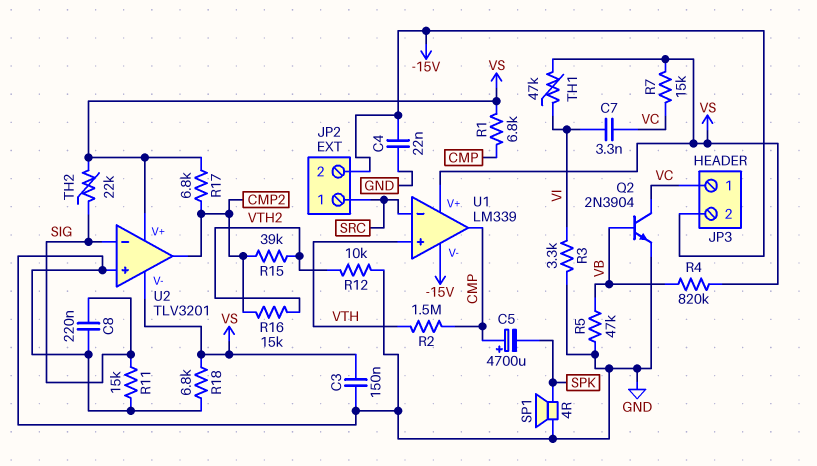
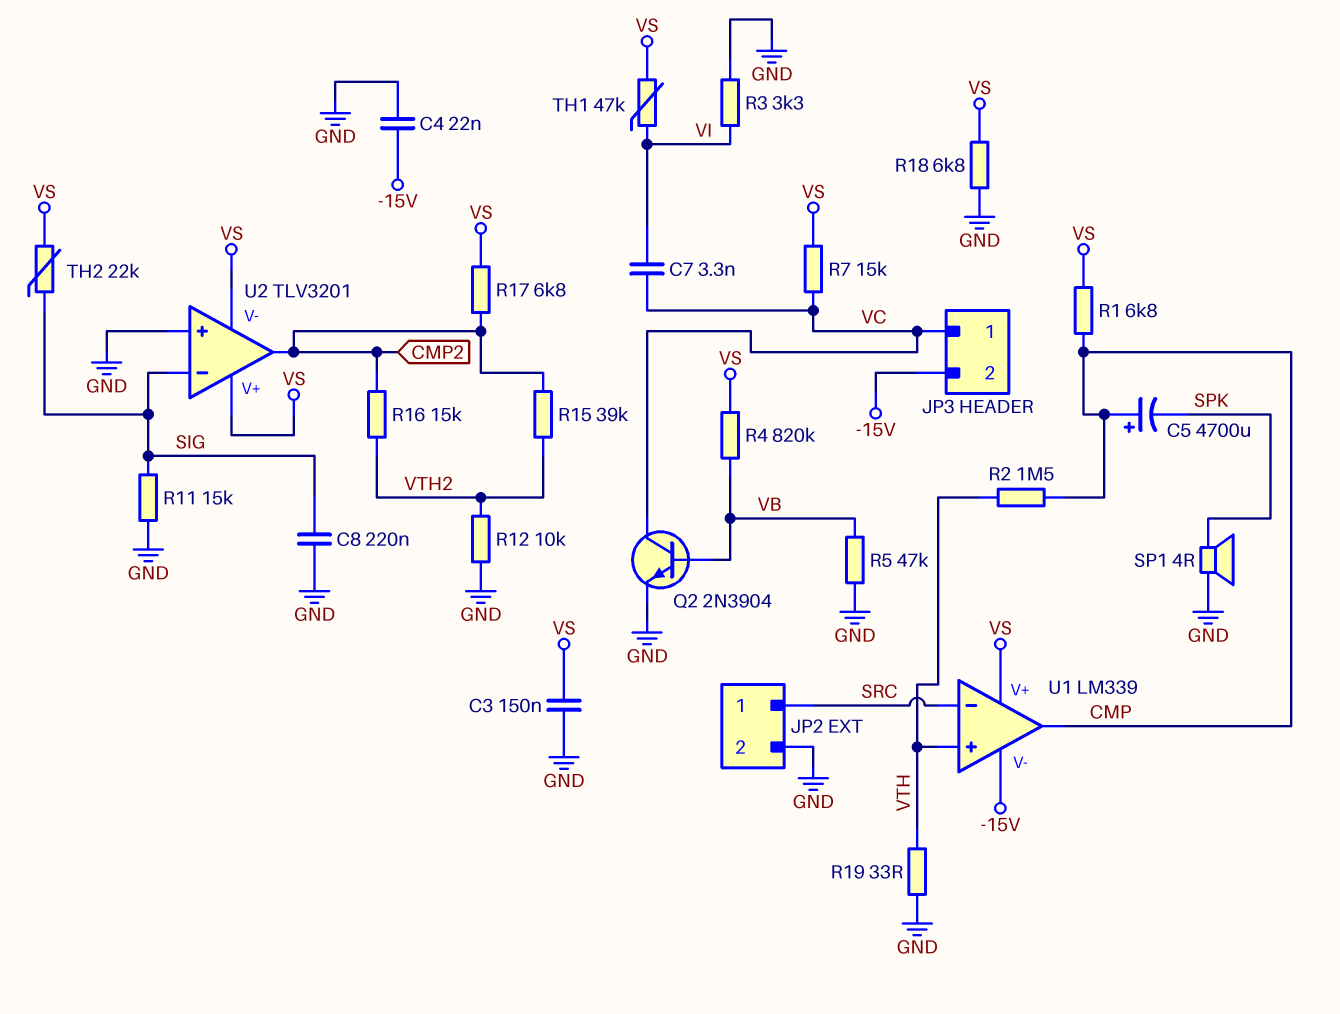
JP2 pin 2: -15V -> GND
R19: none -> 33 (GND, VTH)

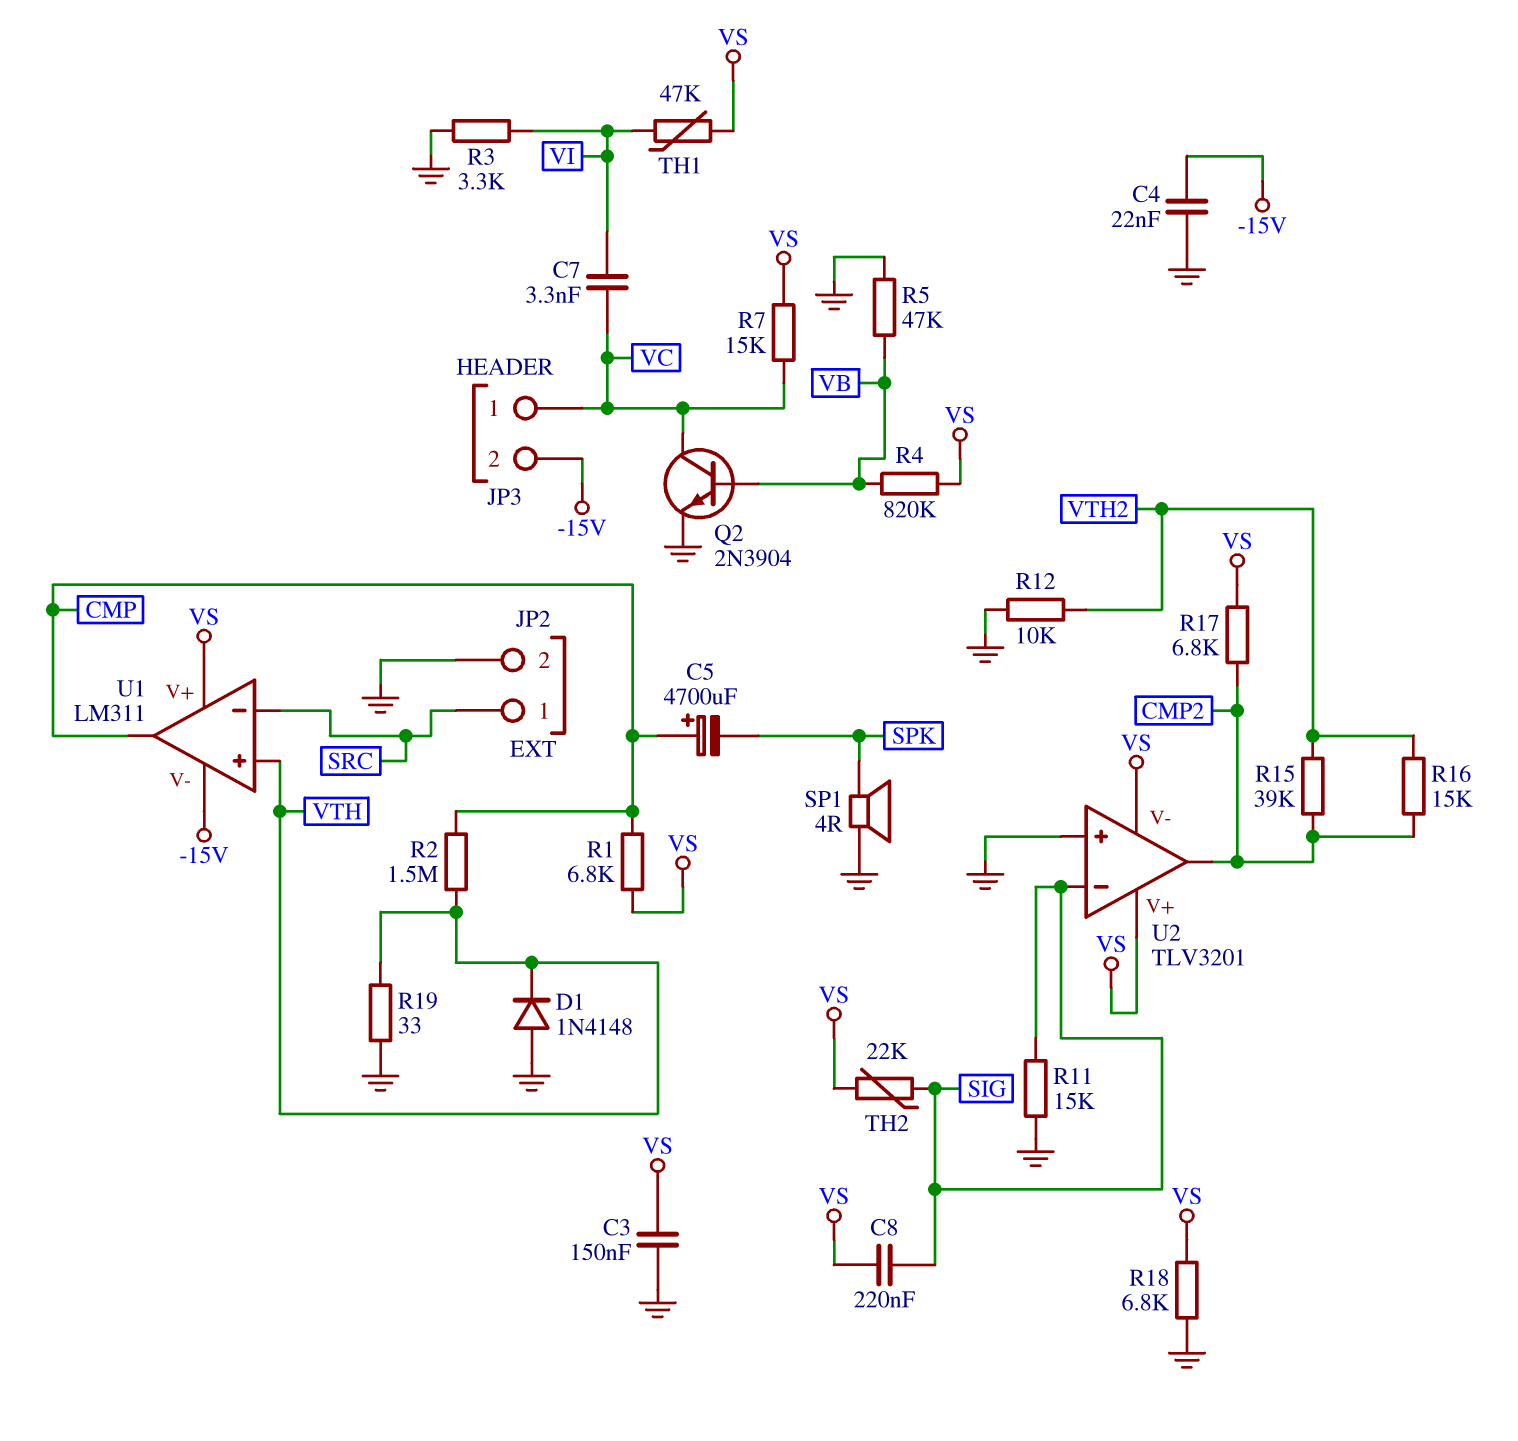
C8: 220nF (GND, SIG) -> 220nF (SIG, VS)
D1: none -> diode 1N4148 (A GND, K VTH)
U1: LM339 -> LM311

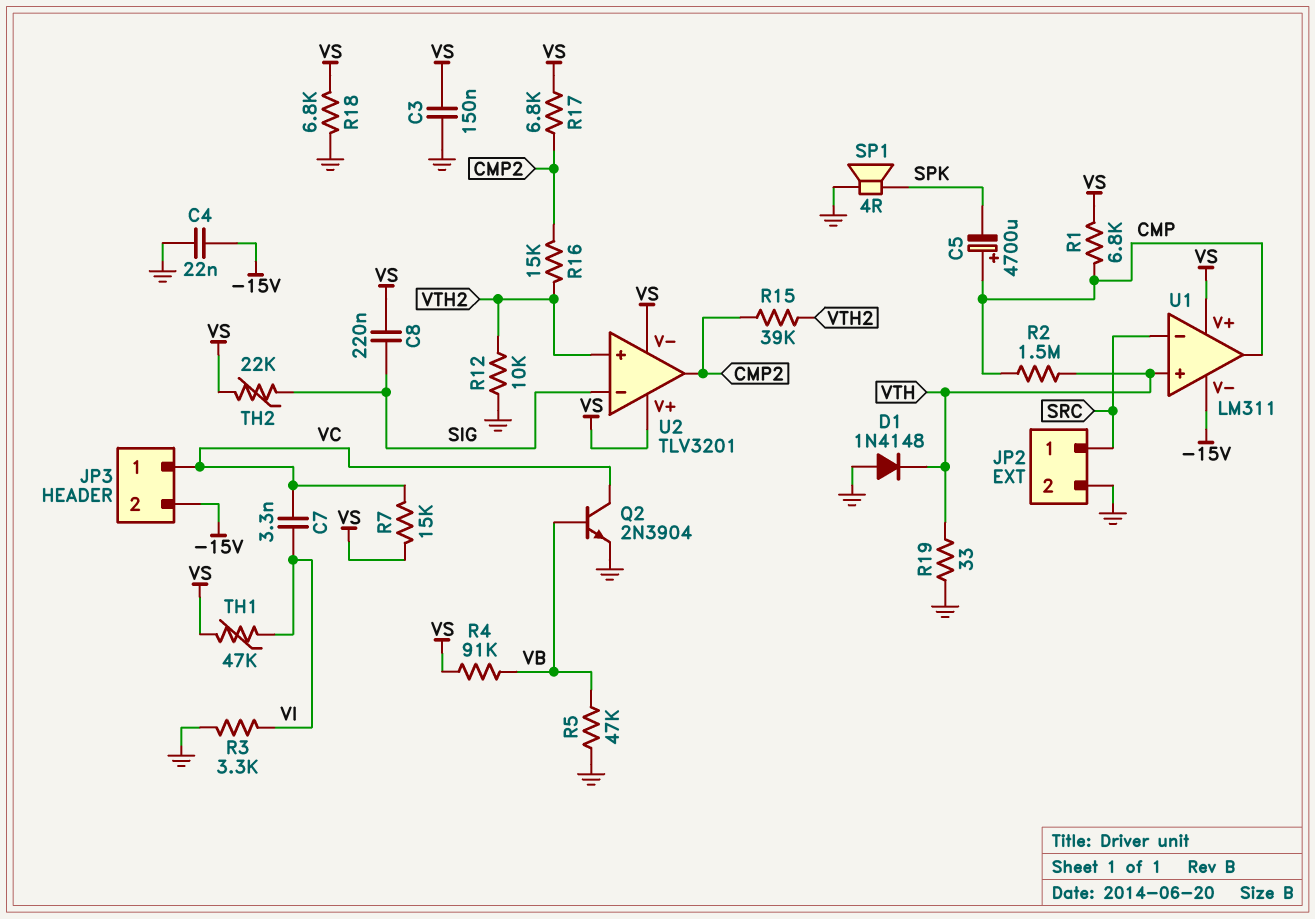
R4: 820k (VB, VS) -> 91k (VB, VS)
R11: 15k (GND, SIG) -> none
U2 pin in+: GND -> VTH2

